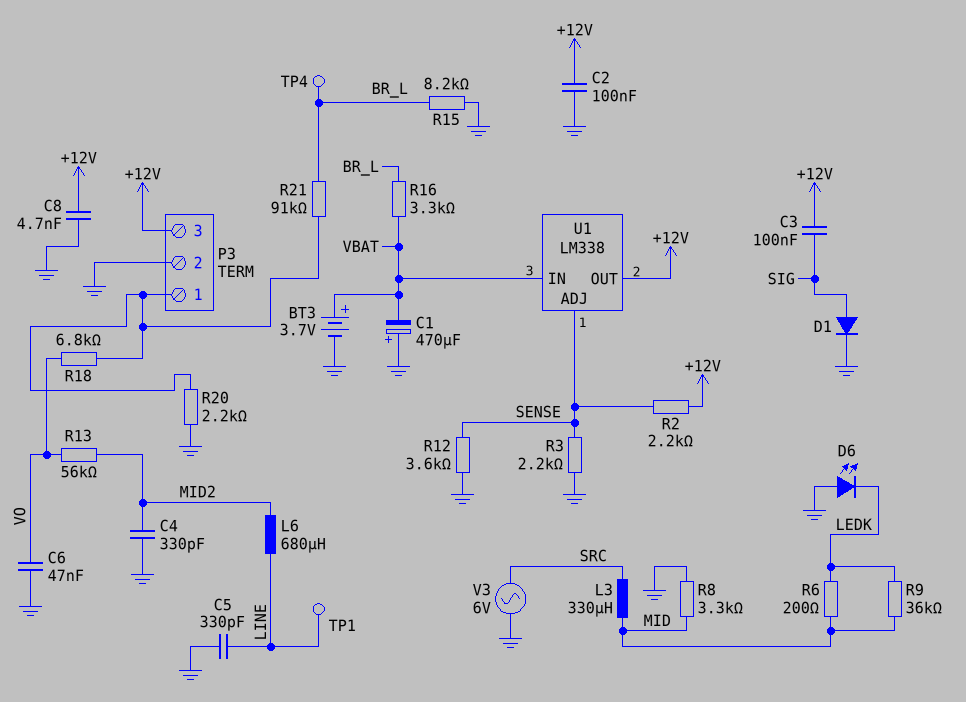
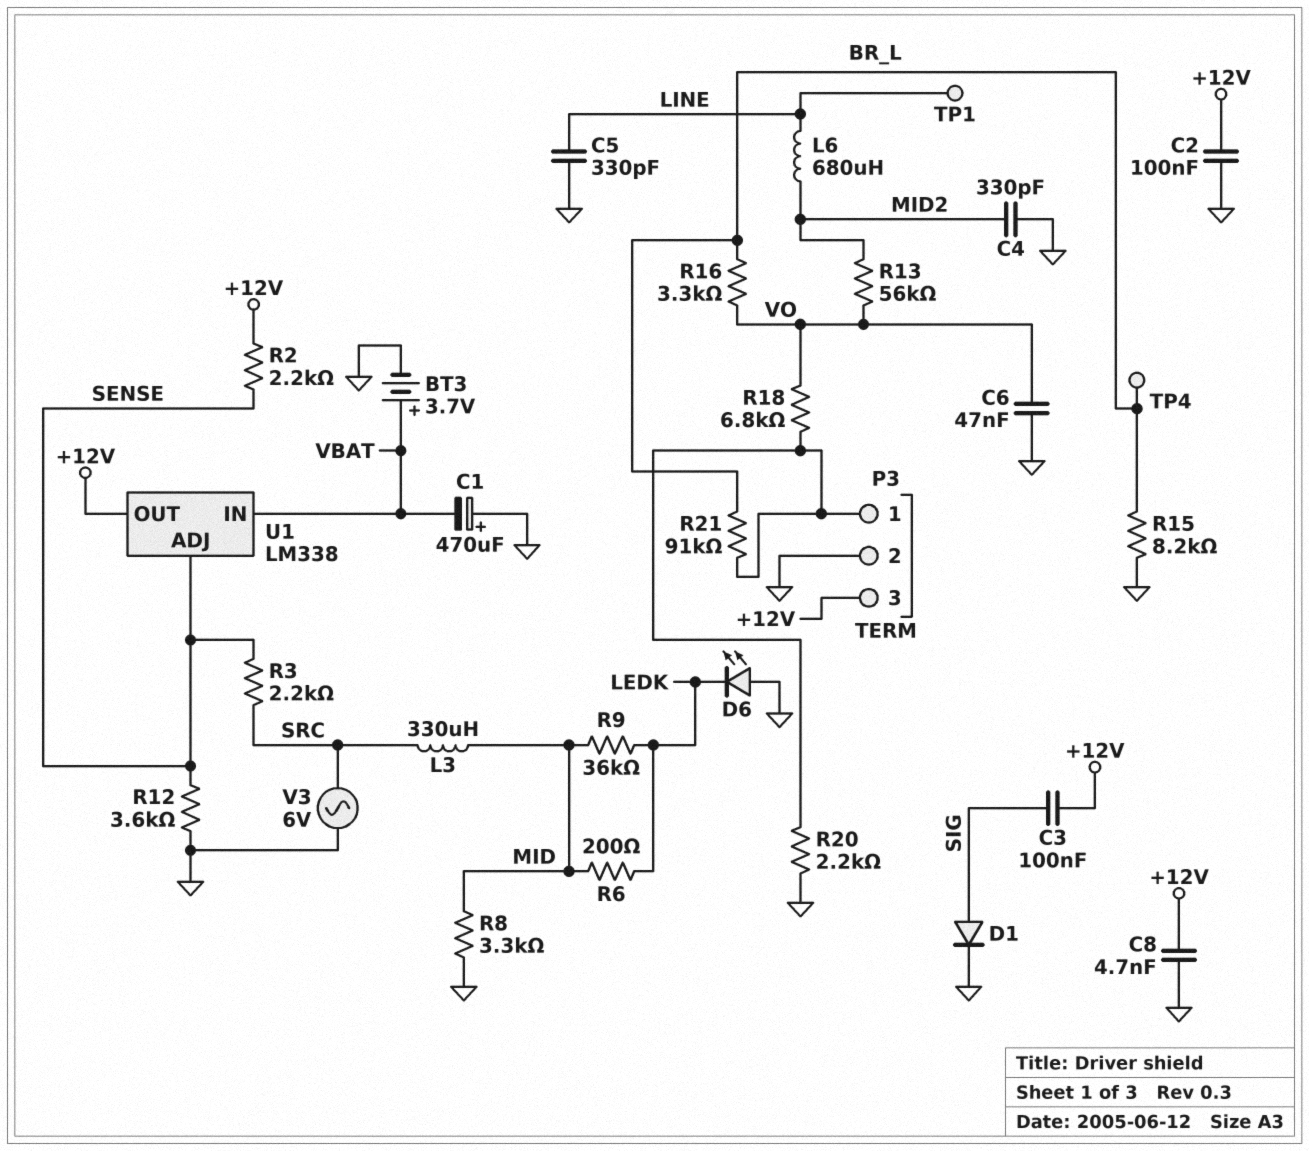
R3: 2.2k (GND, SENSE) -> 2.2k (SENSE, SRC)
R16: 3.3k (BR_L, VBAT) -> 3.3k (BR_L, VO)

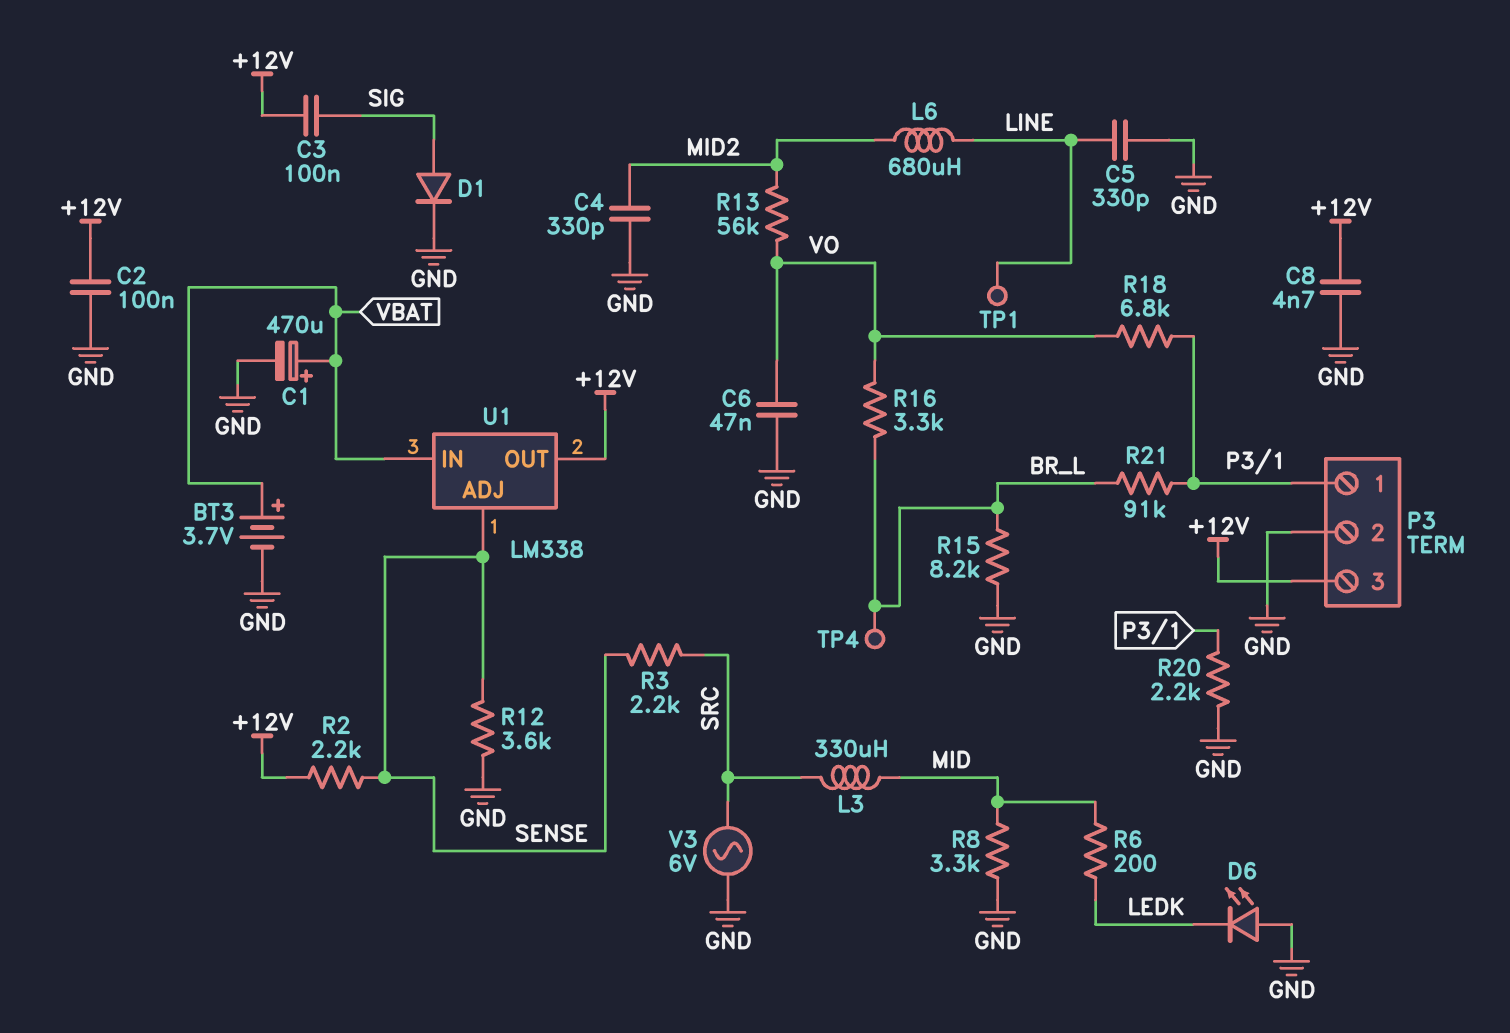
C1: 470uF (plus GND, minus VBAT) -> 470uF (plus VBAT, minus GND)
R9: 36k (LEDK, MID) -> none

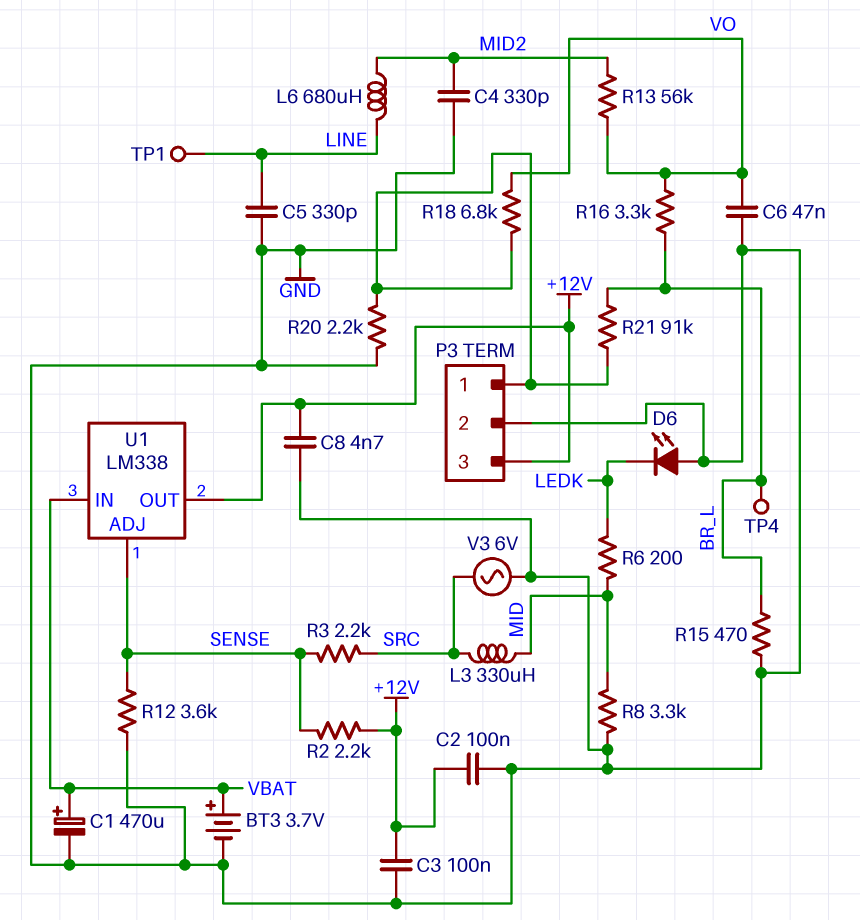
C3: 100nF (+12V, SIG) -> 100nF (+12V, GND)
D1: diode (A SIG, K GND) -> none
R15: 8.2k (BR_L, GND) -> 470 (BR_L, GND)

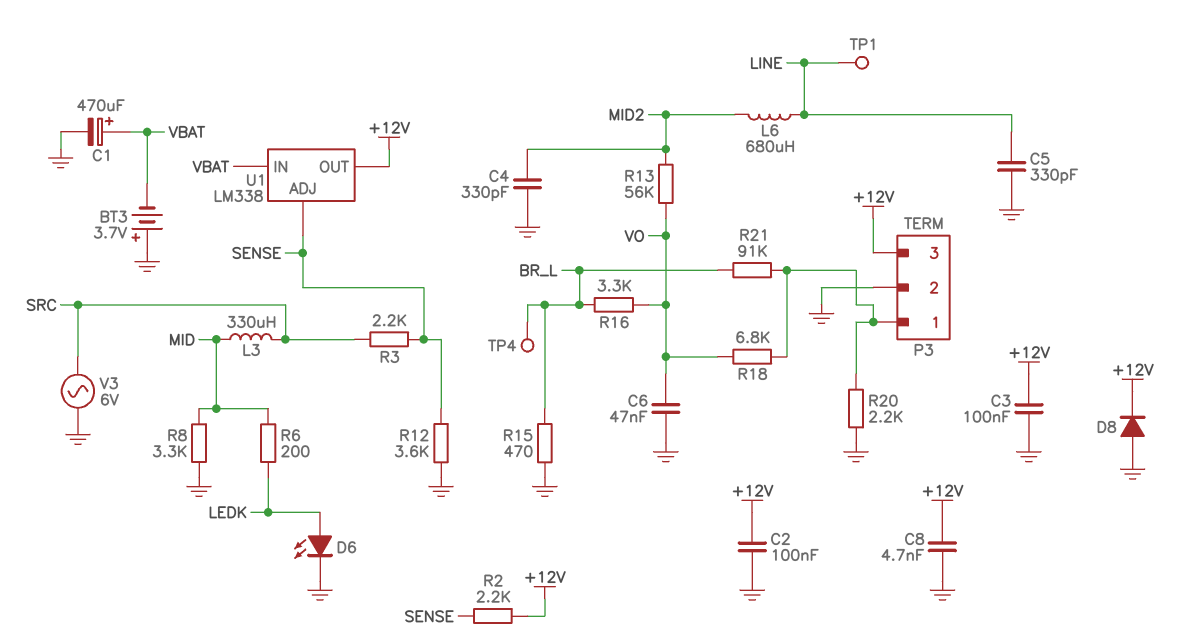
BT3: 3.7V (plus VBAT, minus GND) -> 3.7V (plus GND, minus VBAT)
D6: LED (A GND, K LEDK) -> LED (A LEDK, K GND)
D8: none -> diode (A GND, K +12V)

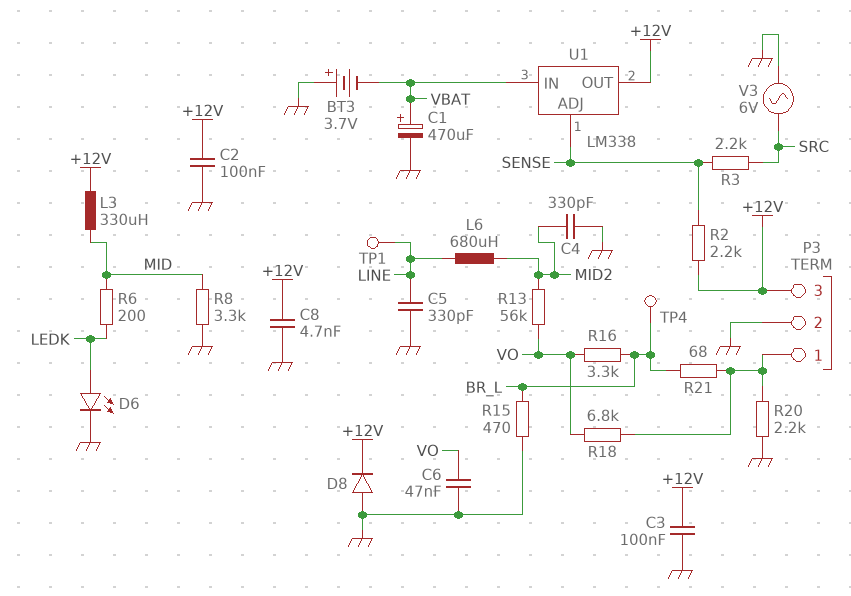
L3: 330uH (MID, SRC) -> 330uH (+12V, MID)
R12: 3.6k (GND, SENSE) -> none
R21: 91k (BR_L, P3/1) -> 68 (BR_L, P3/1)

